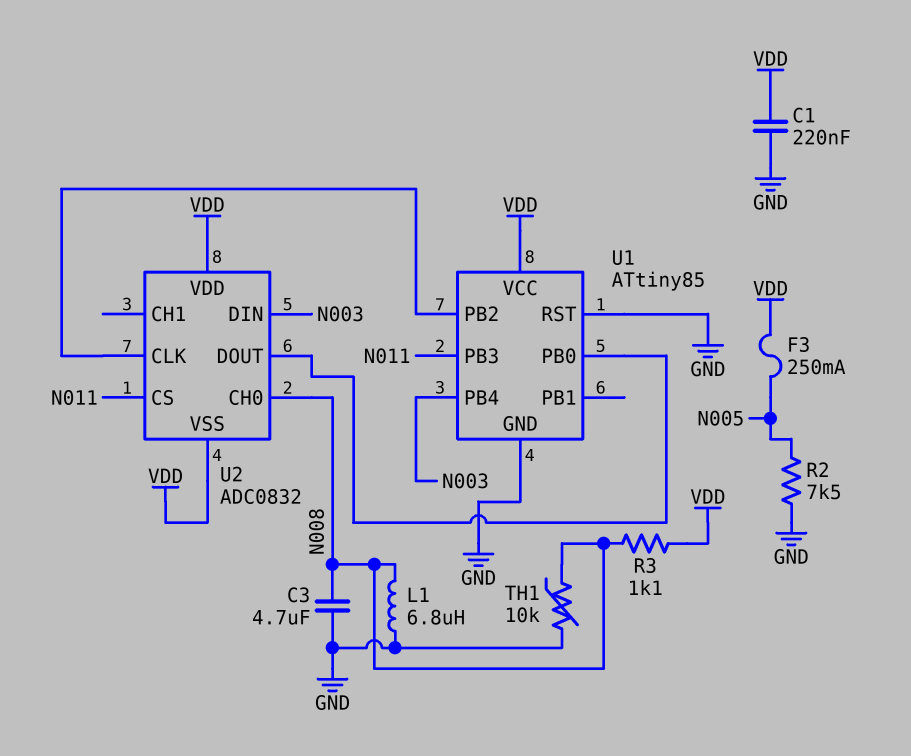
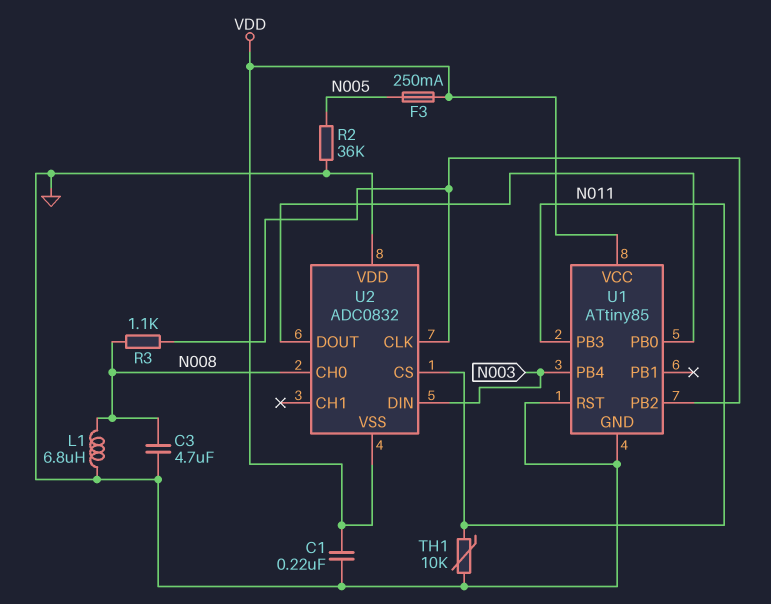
R2: 7.5k (GND, N005) -> 36k (GND, N005)
R3: 1.1k (N008, VDD) -> 1.1k (N008, U1/PB2)
TH1: 10k (GND, N008) -> 10k (GND, N011)
U2 pin VDD: VDD -> GND

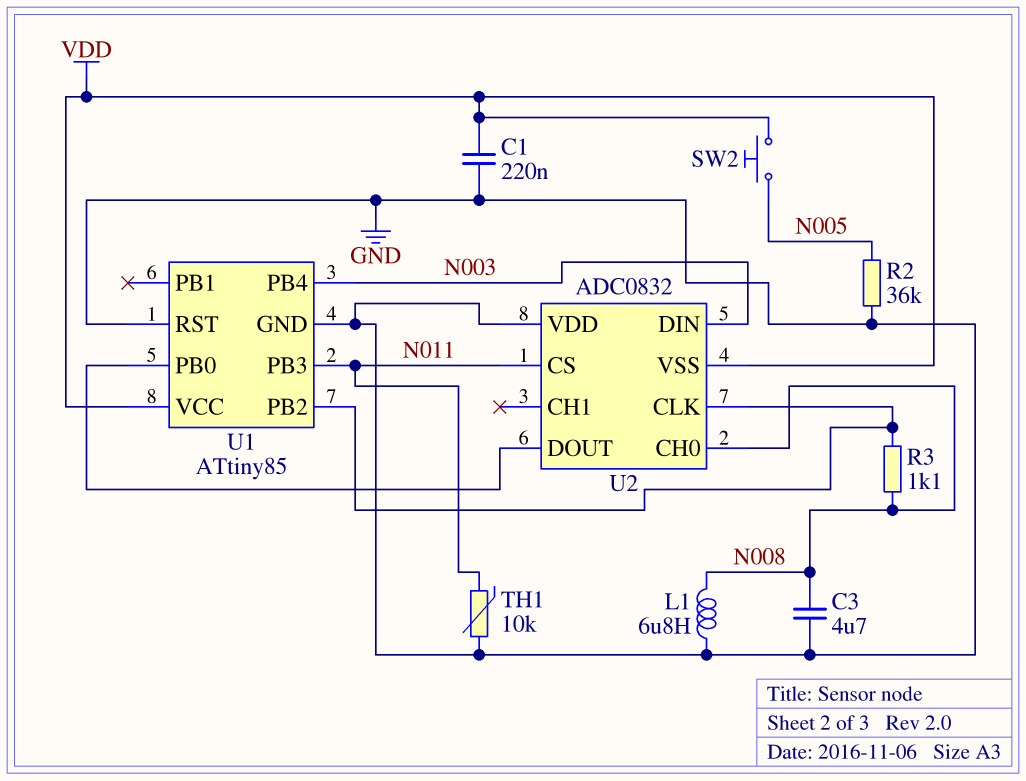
F3: 250mA (N005, VDD) -> none
SW2: none -> button (N005, VDD)

